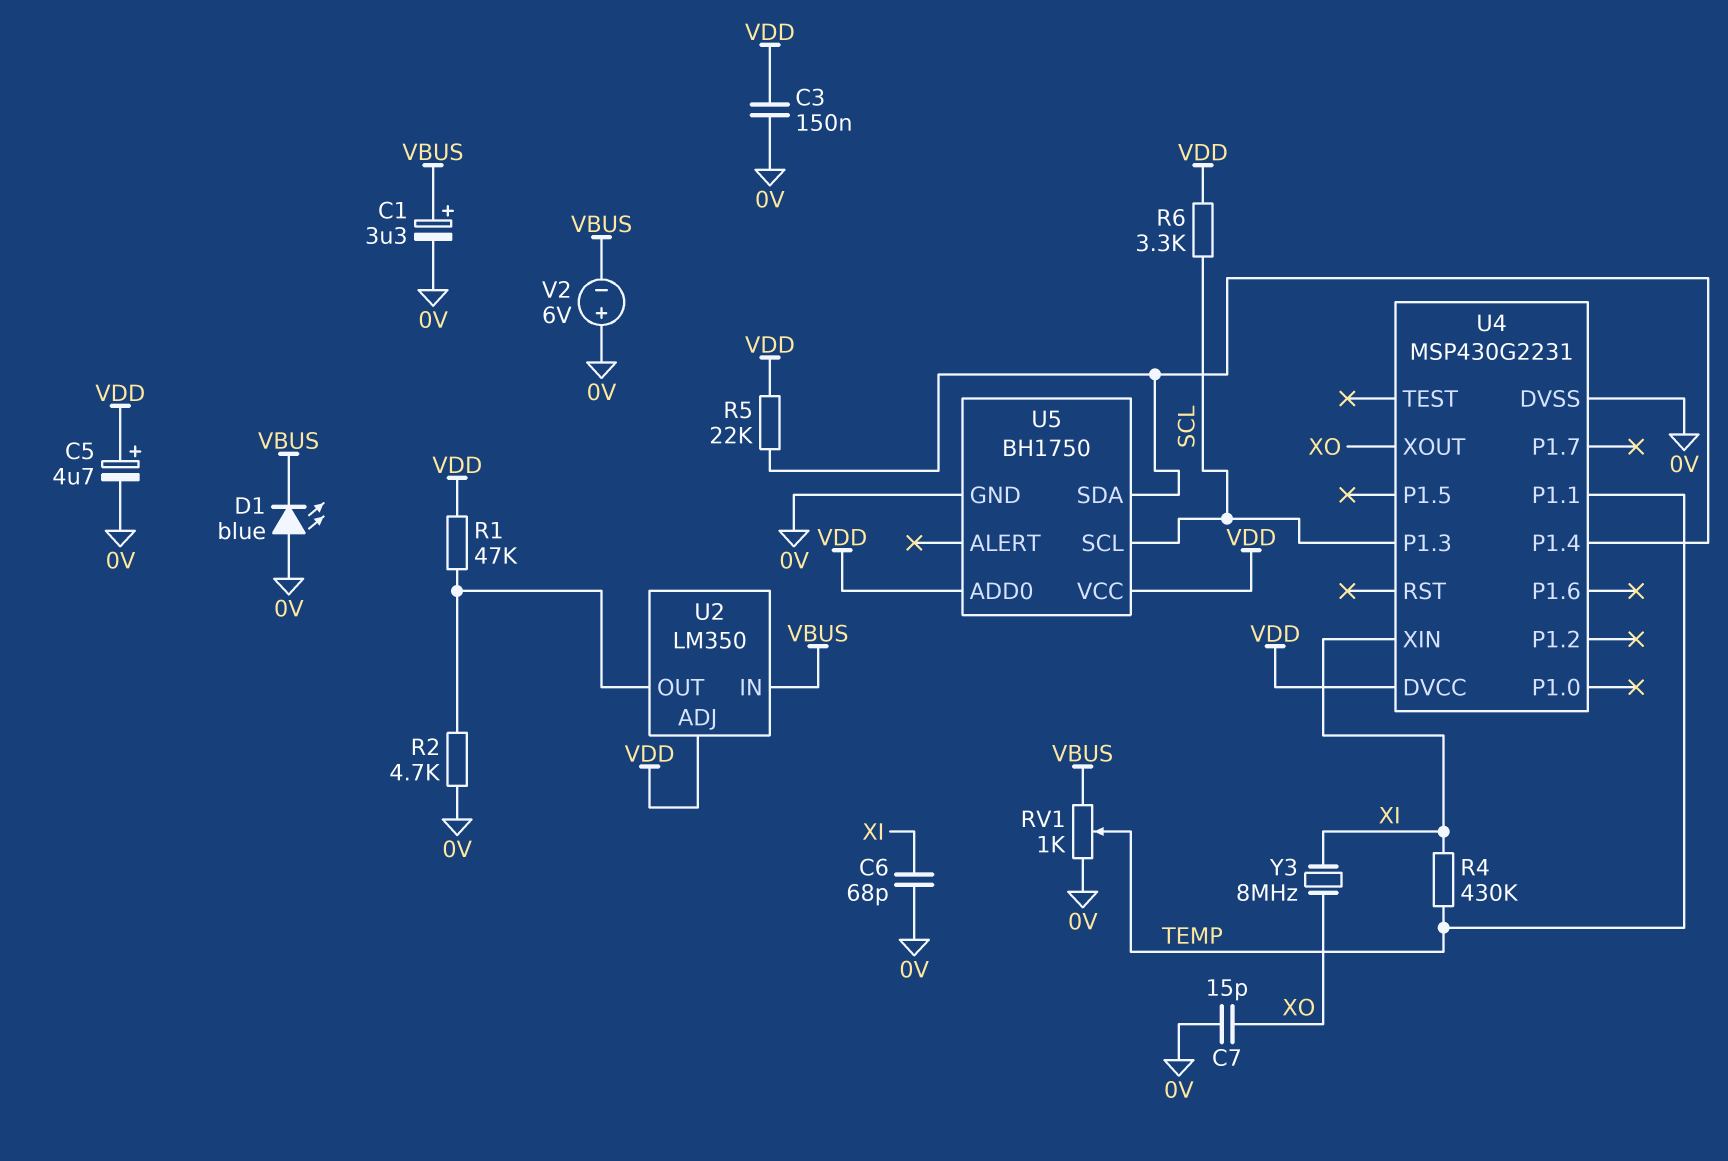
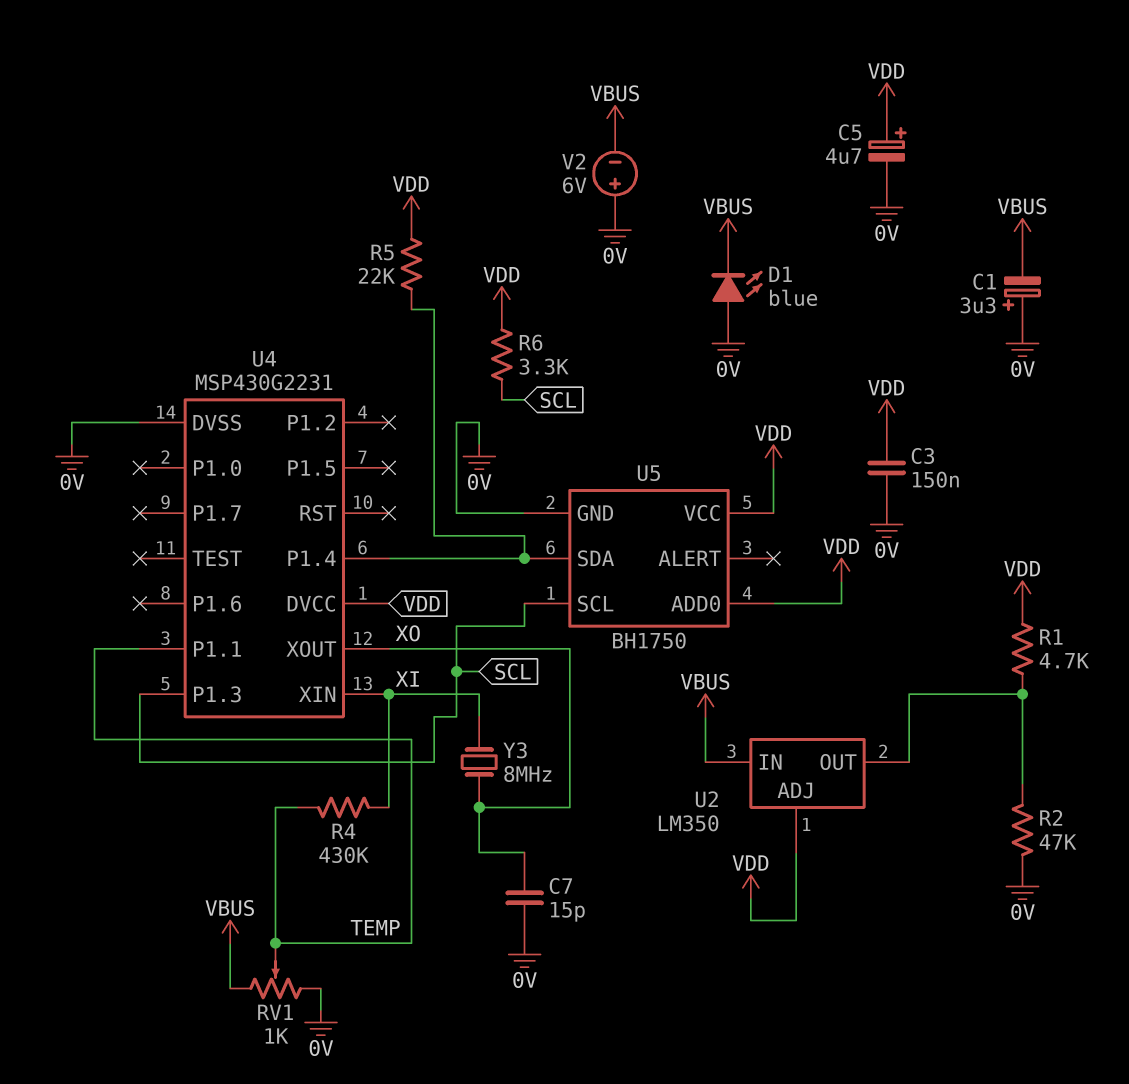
C1: 3.3uF (plus VBUS, minus 0V) -> 3.3uF (plus 0V, minus VBUS)
C6: 68pF (0V, XI) -> none
R1: 47k (U2/OUT, VDD) -> 4.7k (U2/OUT, VDD)
R2: 4.7k (0V, U2/OUT) -> 47k (0V, U2/OUT)

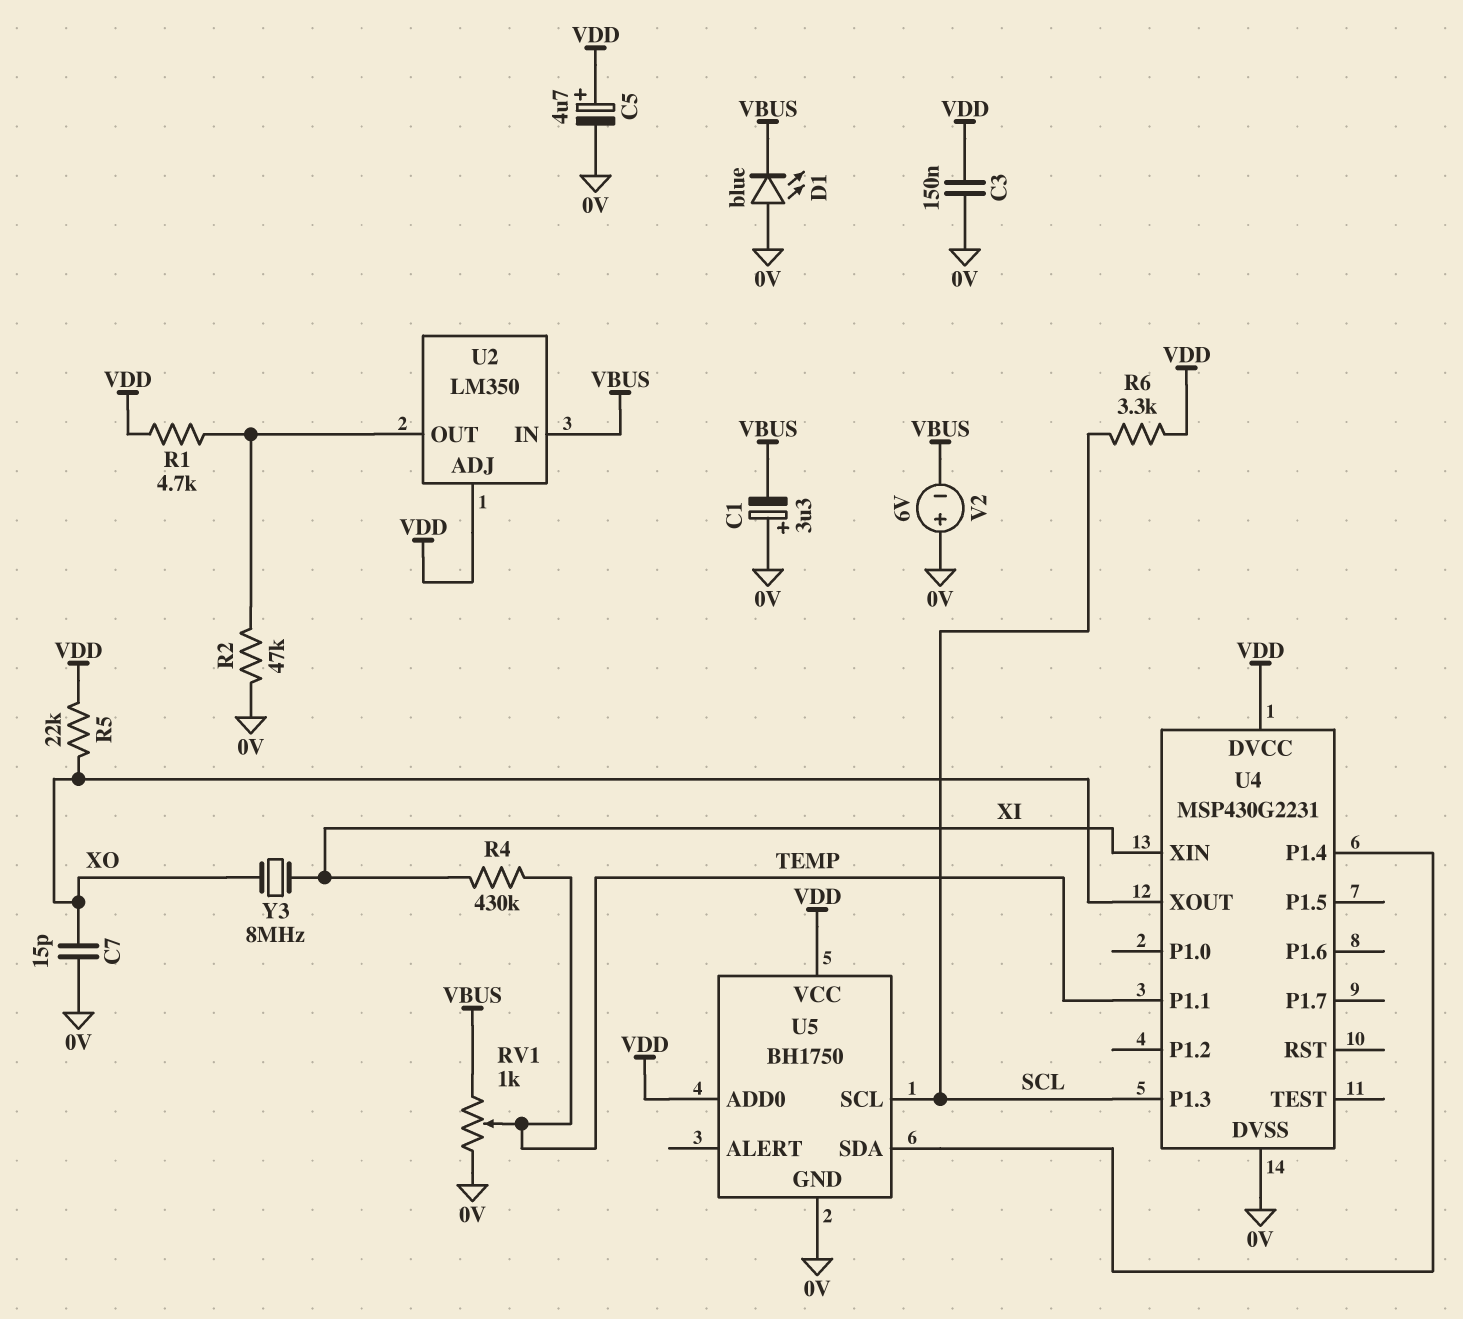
R5: 22k (U4/P1.4, VDD) -> 22k (VDD, XO)

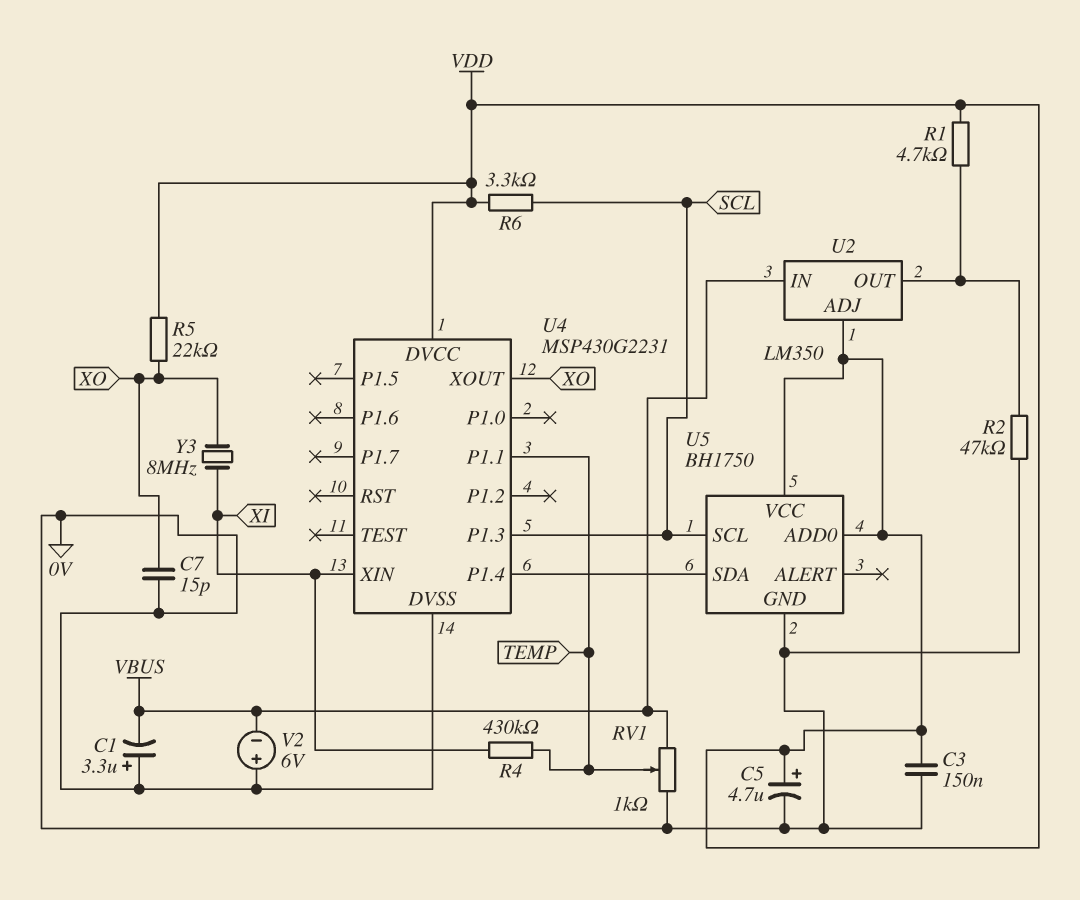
D1: LED blue (A 0V, K VBUS) -> none

